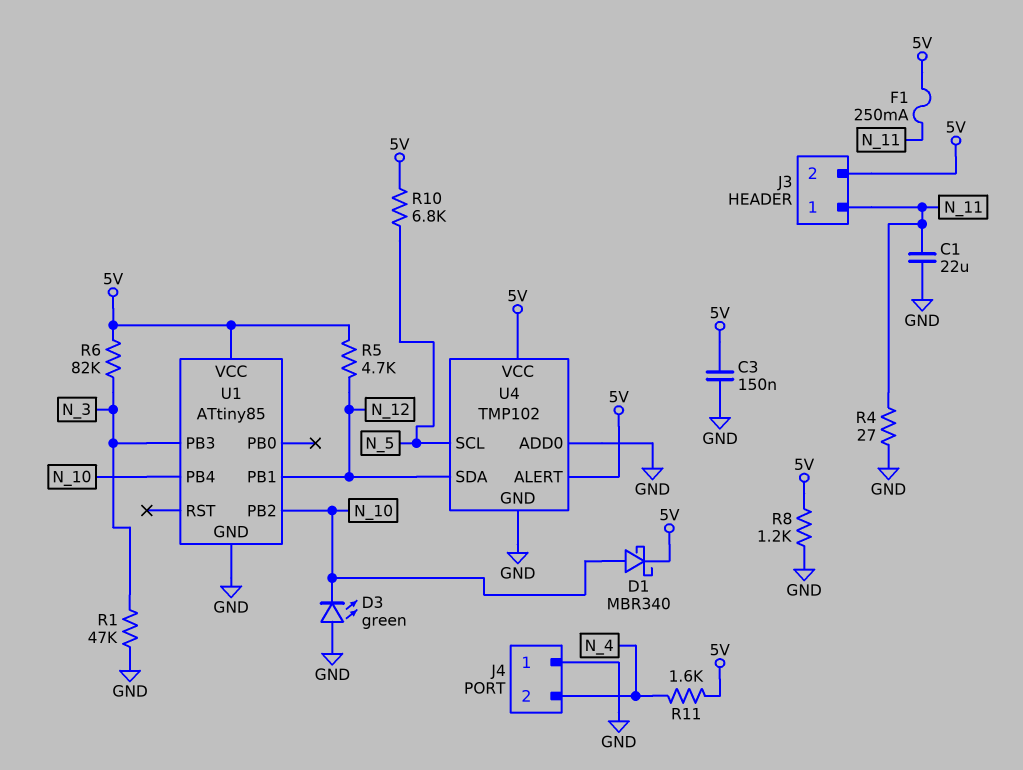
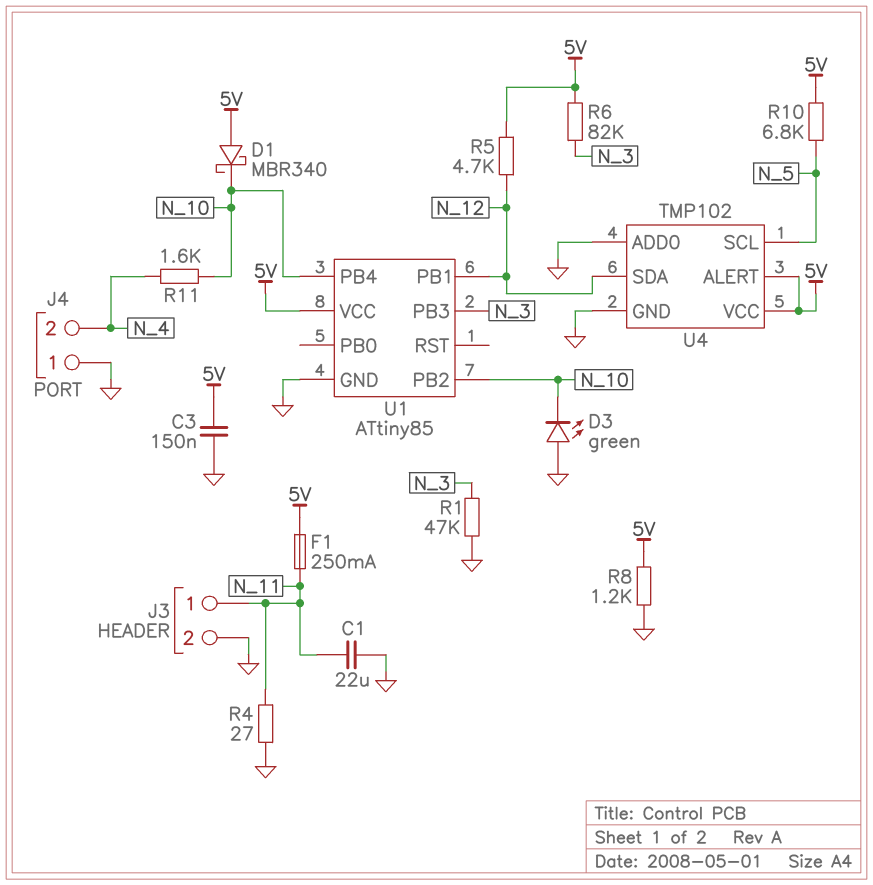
D1: schottky MBR340 (A N_10, K 5V) -> schottky MBR340 (A 5V, K N_10)
J3 pin 2: 5V -> GND
R11: 1.6k (5V, N_4) -> 1.6k (N_4, N_10)

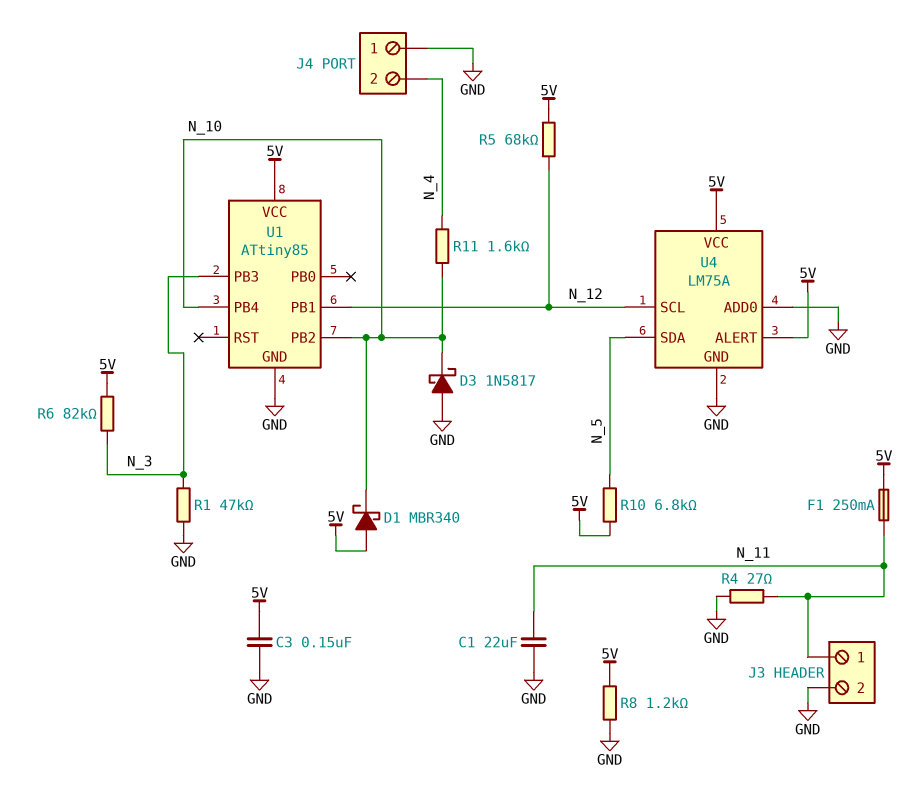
D3: LED green (A GND, K N_10) -> schottky 1N5817 (A GND, K N_10)
R5: 4.7k (5V, N_12) -> 68k (5V, N_12)
U4: TMP102 -> LM75A
U4 pin SCL: N_5 -> N_12
U4 pin SDA: N_12 -> N_5

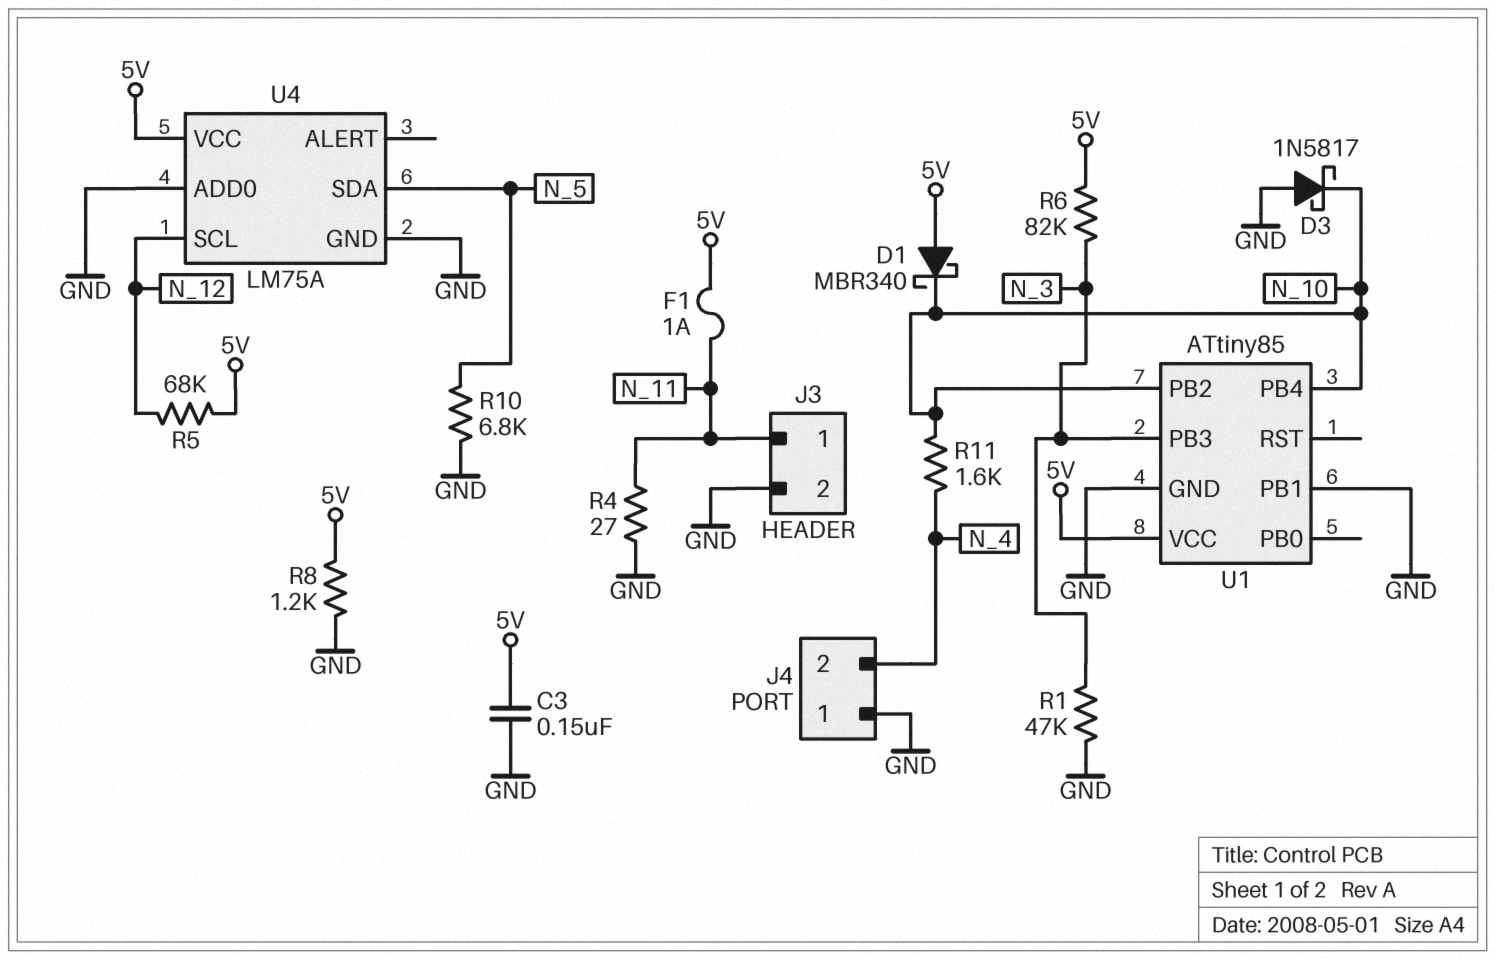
C1: 22uF (GND, N_11) -> none
F1: 250mA (5V, N_11) -> 1A (5V, N_11)
R10: 6.8k (5V, N_5) -> 6.8k (GND, N_5)
U1 pin PB1: N_12 -> GND
U4 pin ALERT: 5V -> none

